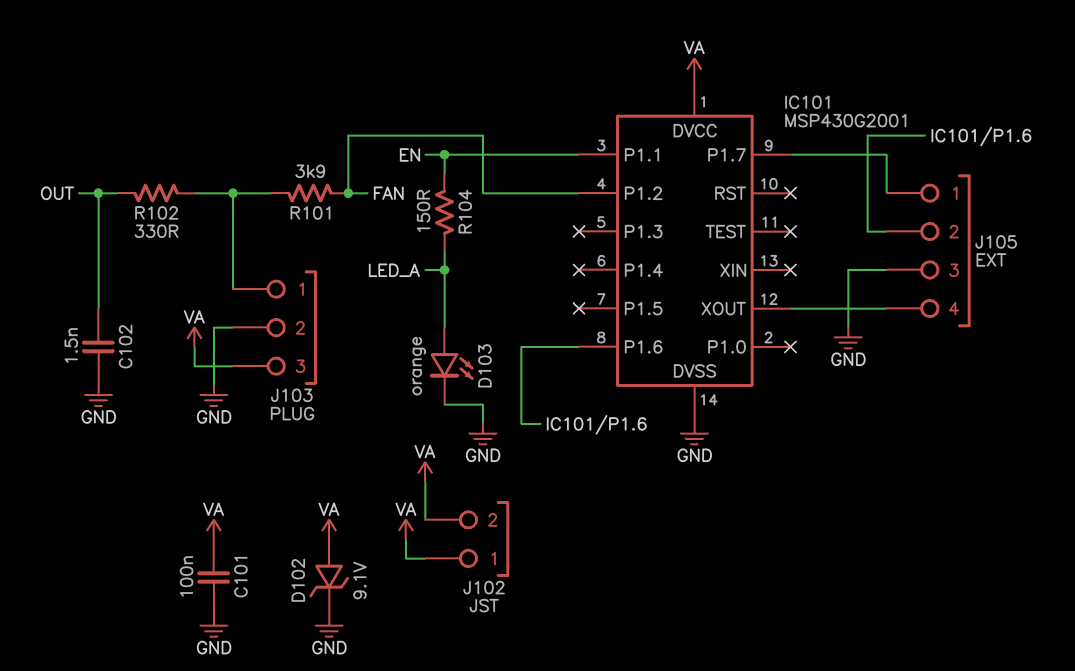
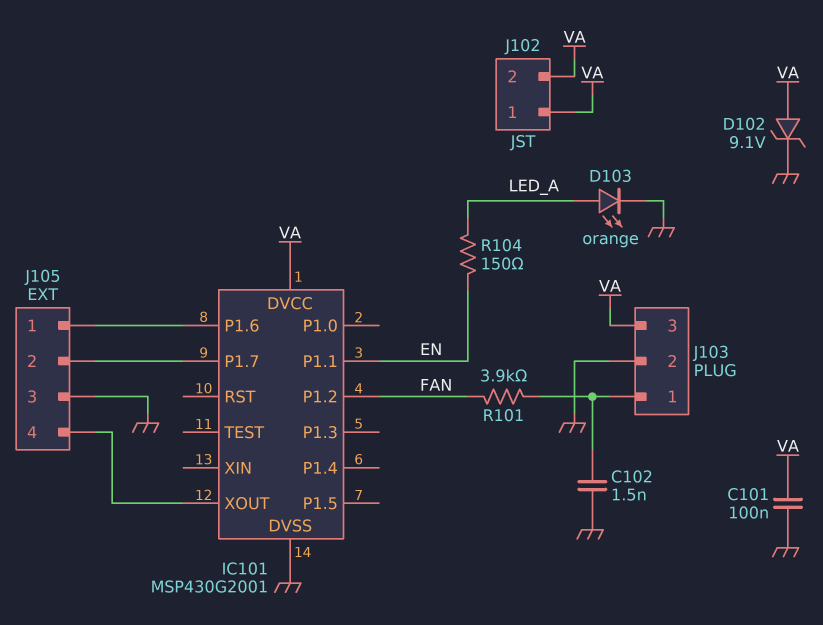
C102: 1.5nF (GND, OUT) -> 1.5nF (GND, J103/1)
J105 pin 1: IC101/P1.7 -> IC101/P1.6
J105 pin 2: IC101/P1.6 -> IC101/P1.7
R102: 330 (J103/1, OUT) -> none

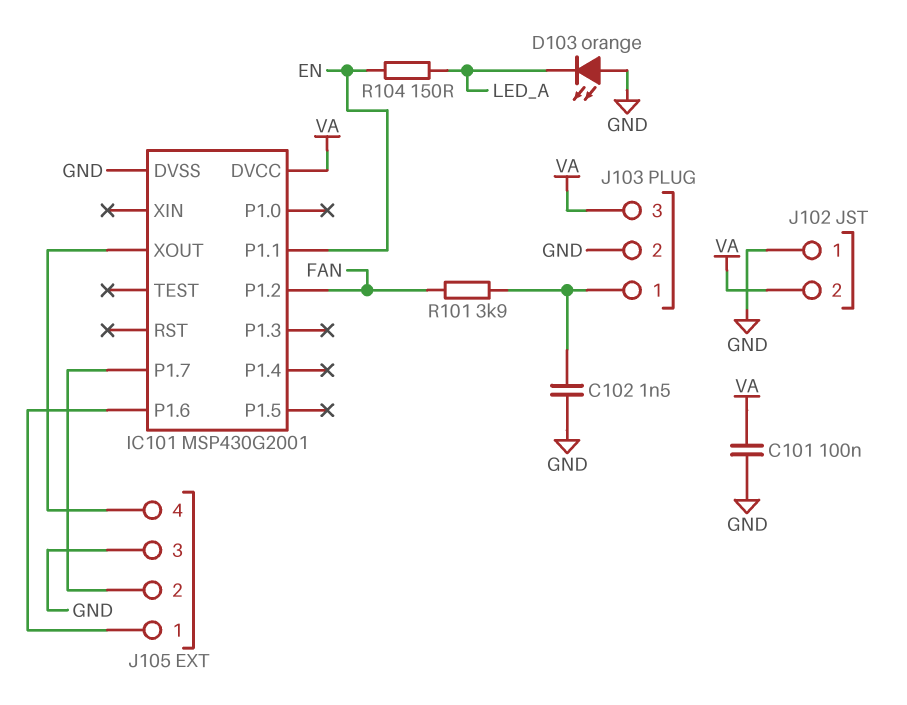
D102: zener 9.1V (A VA, K GND) -> none
D103: LED orange (A LED_A, K GND) -> LED orange (A GND, K LED_A)
J102 pin 1: VA -> GND

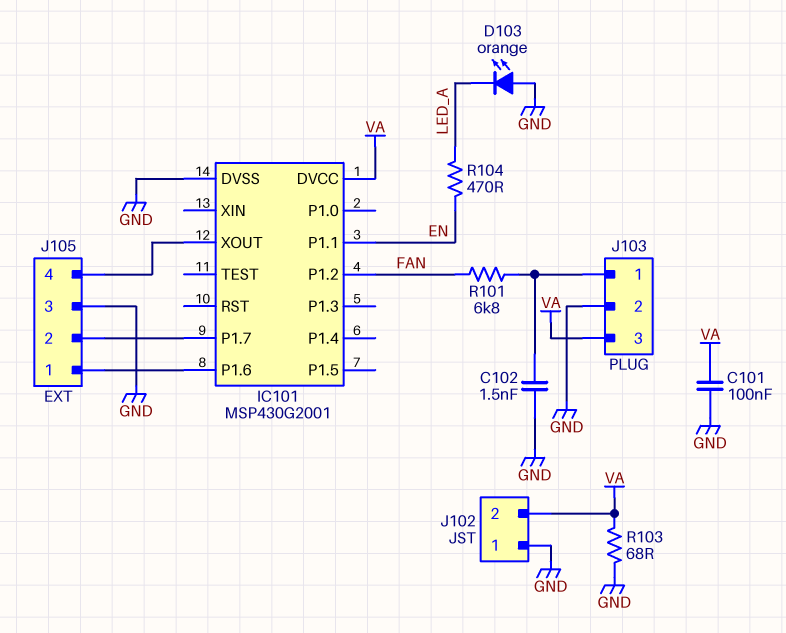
R101: 3.9k (FAN, J103/1) -> 6.8k (FAN, J103/1)
R103: none -> 68 (GND, VA)
R104: 150 (EN, LED_A) -> 470 (EN, LED_A)

